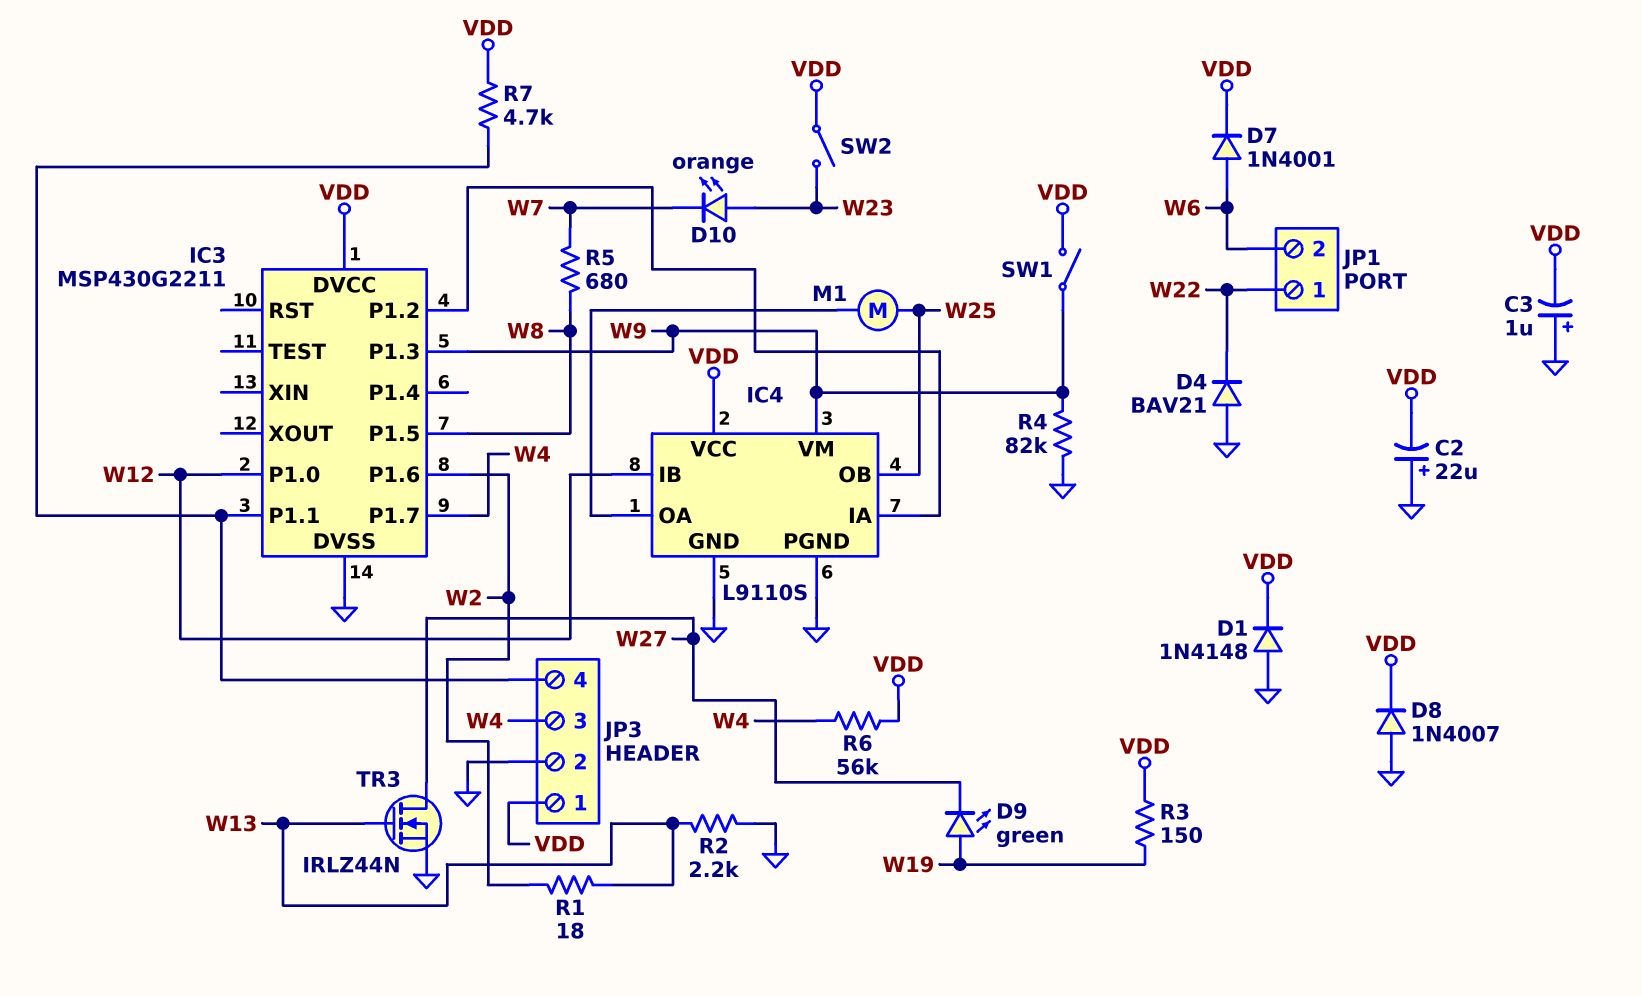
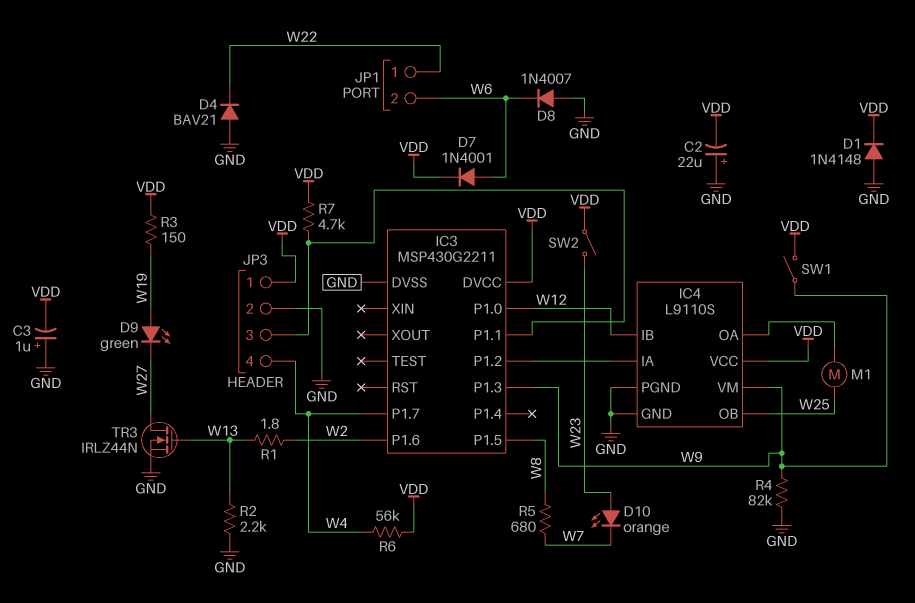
D8: diode 1N4007 (A GND, K VDD) -> diode 1N4007 (A GND, K W6)
JP3 pin 3: W4 -> IC3/P1.1
JP3 pin 4: IC3/P1.1 -> W4
R1: 18 (W2, W13) -> 1.8 (W2, W13)

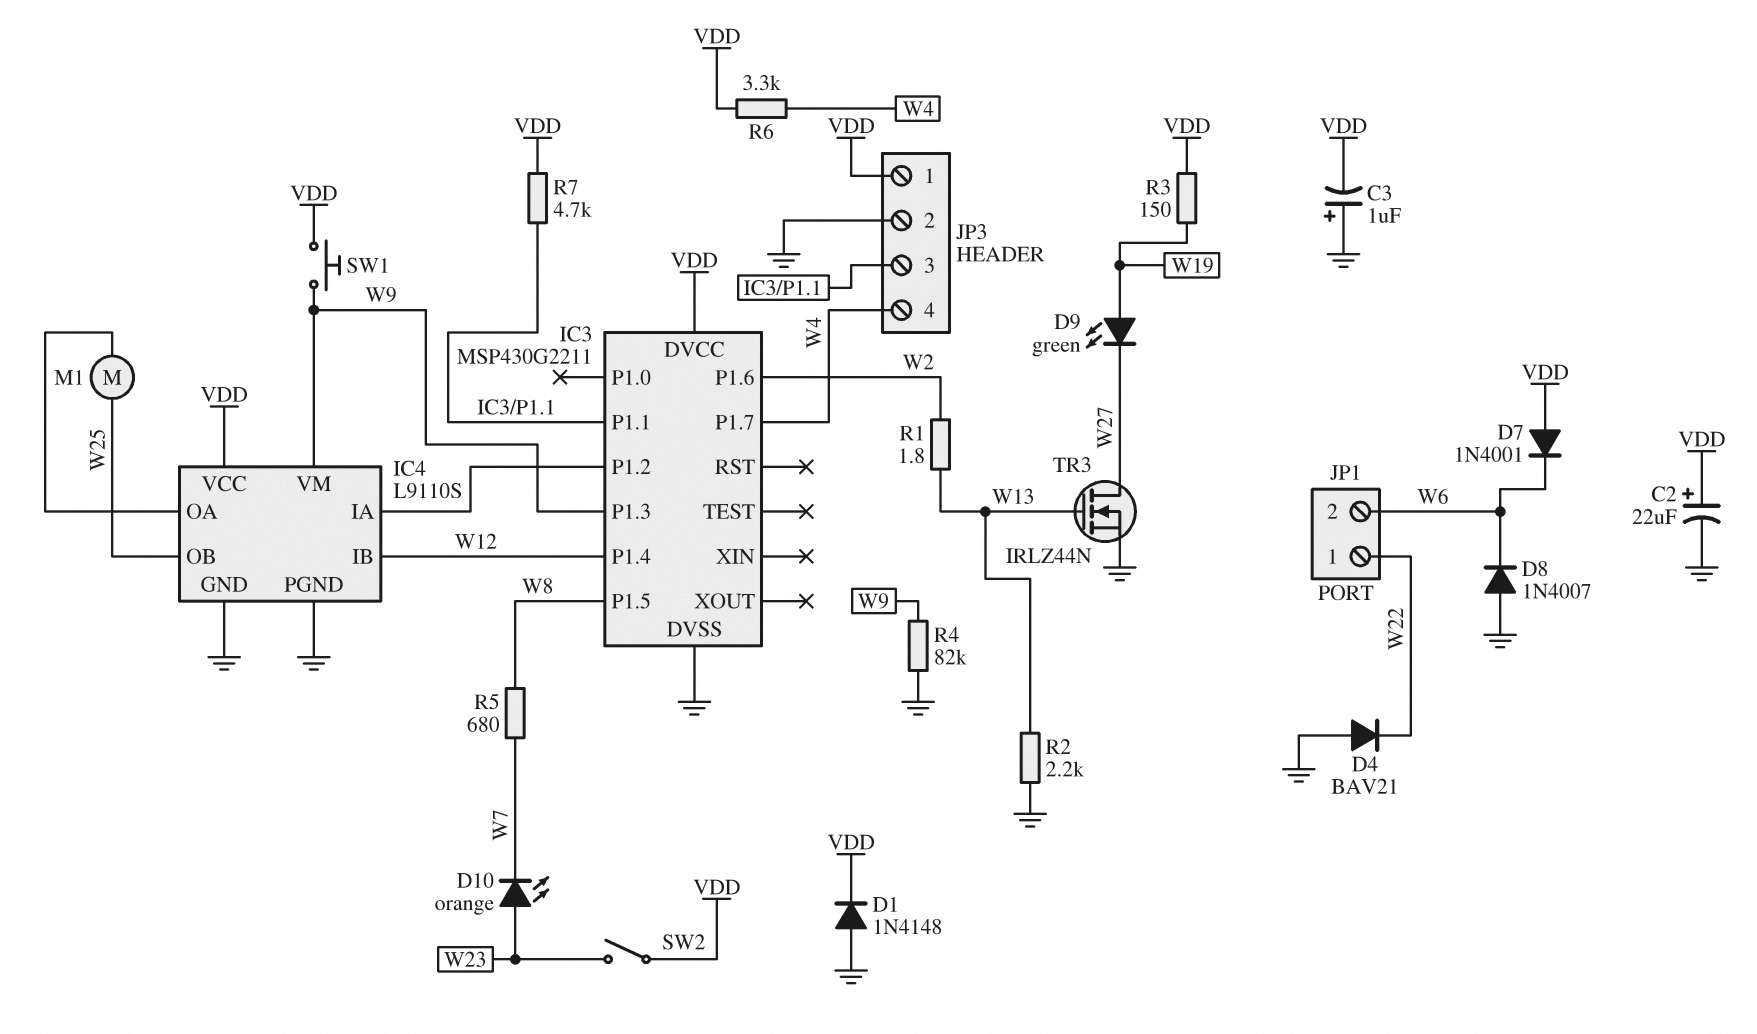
C2: 22uF (plus GND, minus VDD) -> 22uF (plus VDD, minus GND)
D7: diode 1N4001 (A W6, K VDD) -> diode 1N4001 (A VDD, K W6)
IC3 pin P1.0: W12 -> none
IC3 pin P1.4: none -> W12
R6: 56k (VDD, W4) -> 3.3k (VDD, W4)
SW1: switch (VDD, W9) -> button (VDD, W9)

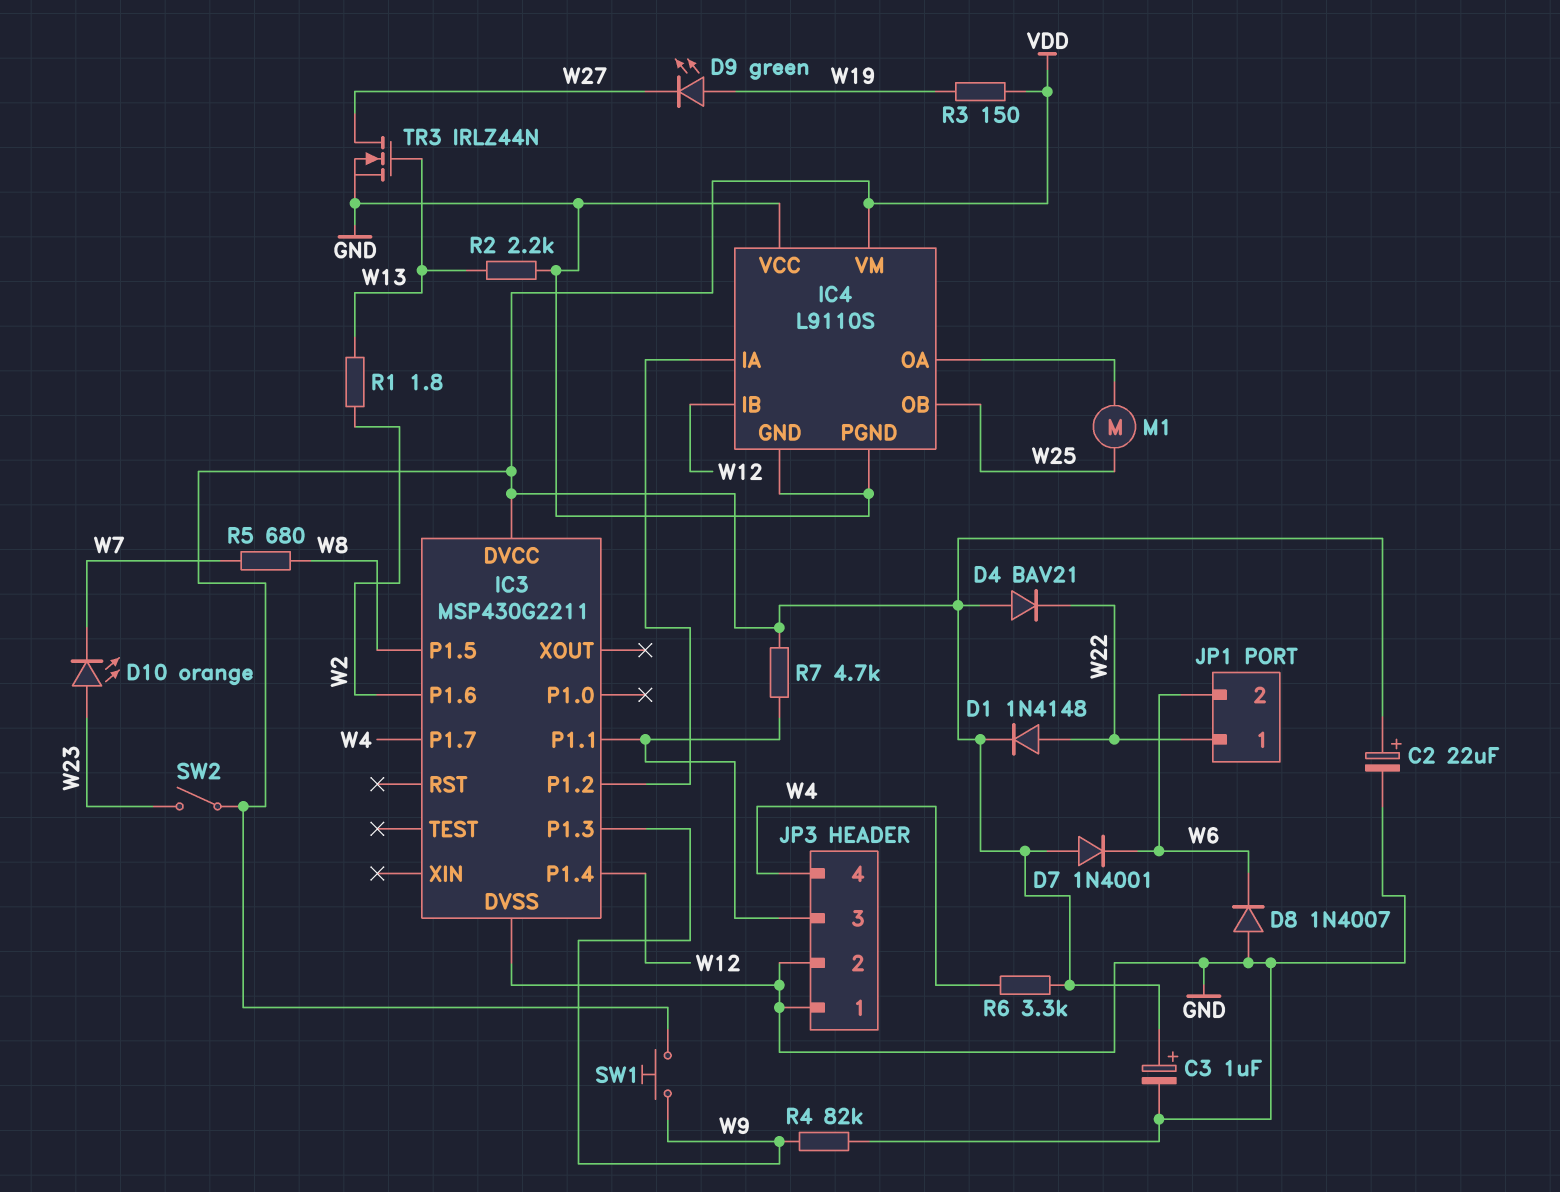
C3: 1uF (plus GND, minus VDD) -> 1uF (plus VDD, minus GND)
D1: diode 1N4148 (A GND, K VDD) -> diode 1N4148 (A W22, K VDD)
D4: diode BAV21 (A GND, K W22) -> diode BAV21 (A VDD, K W22)
IC4 pin VCC: VDD -> GND
IC4 pin VM: W9 -> VDD
JP3 pin 1: VDD -> GND

